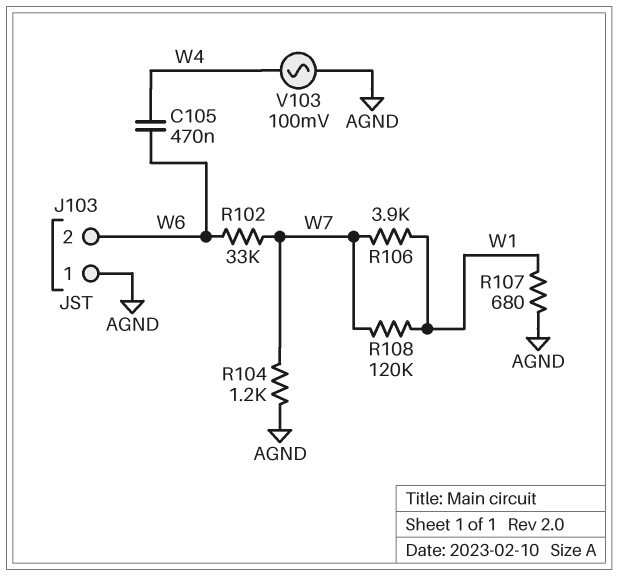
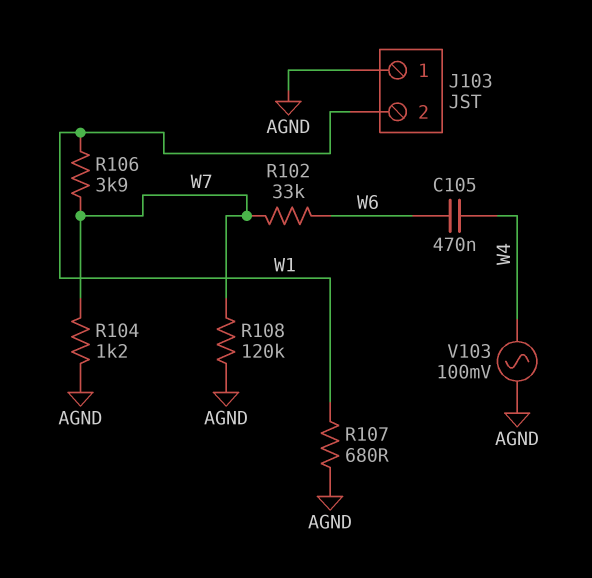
J103 pin 2: W6 -> W1
R108: 120k (W1, W7) -> 120k (AGND, W7)

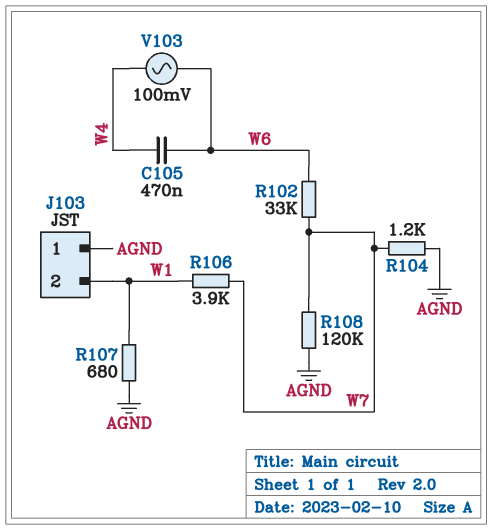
V103: AC 100mV (AGND, W4) -> AC 100mV (W4, W6)

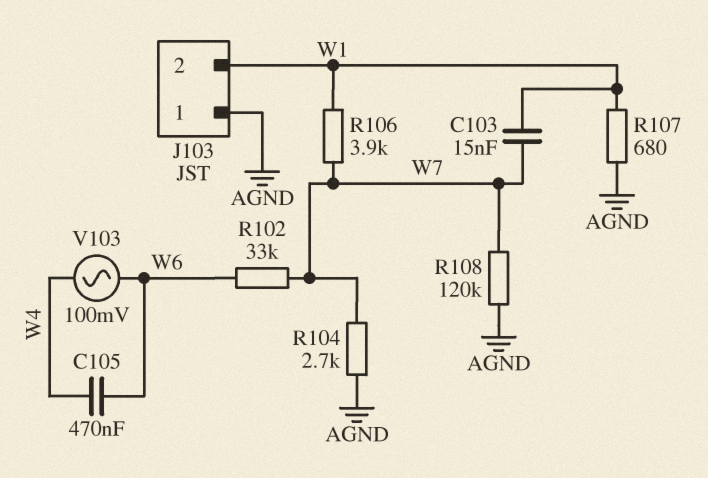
C103: none -> 15nF (W1, W7)
R104: 1.2k (AGND, W7) -> 2.7k (AGND, W7)

